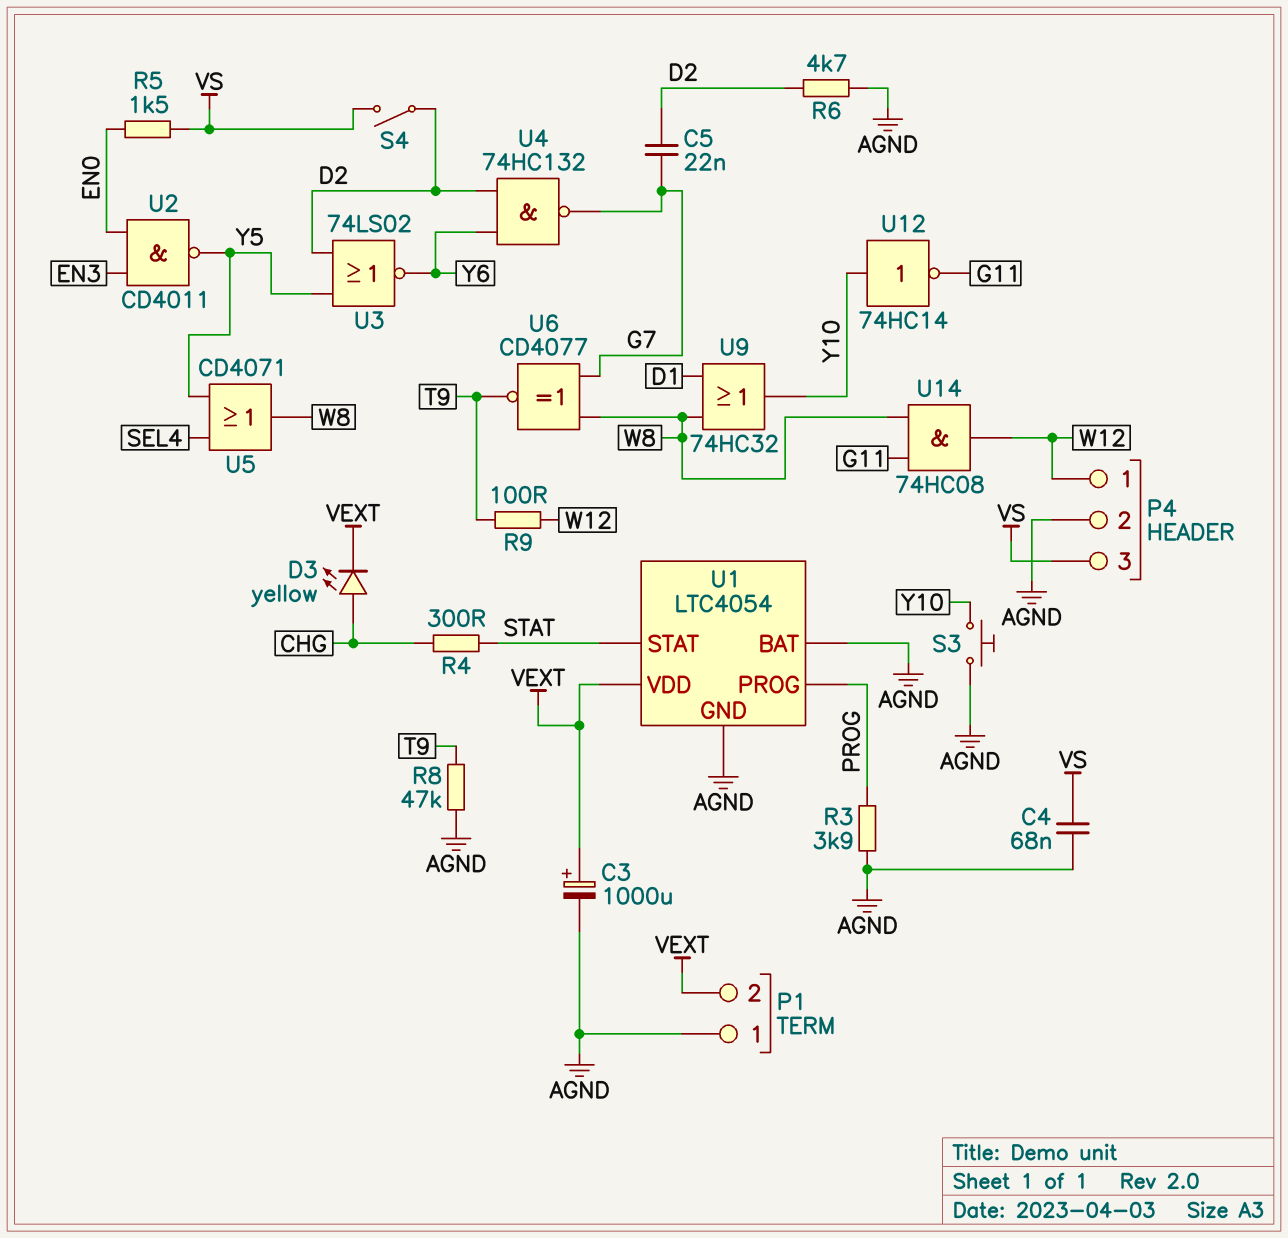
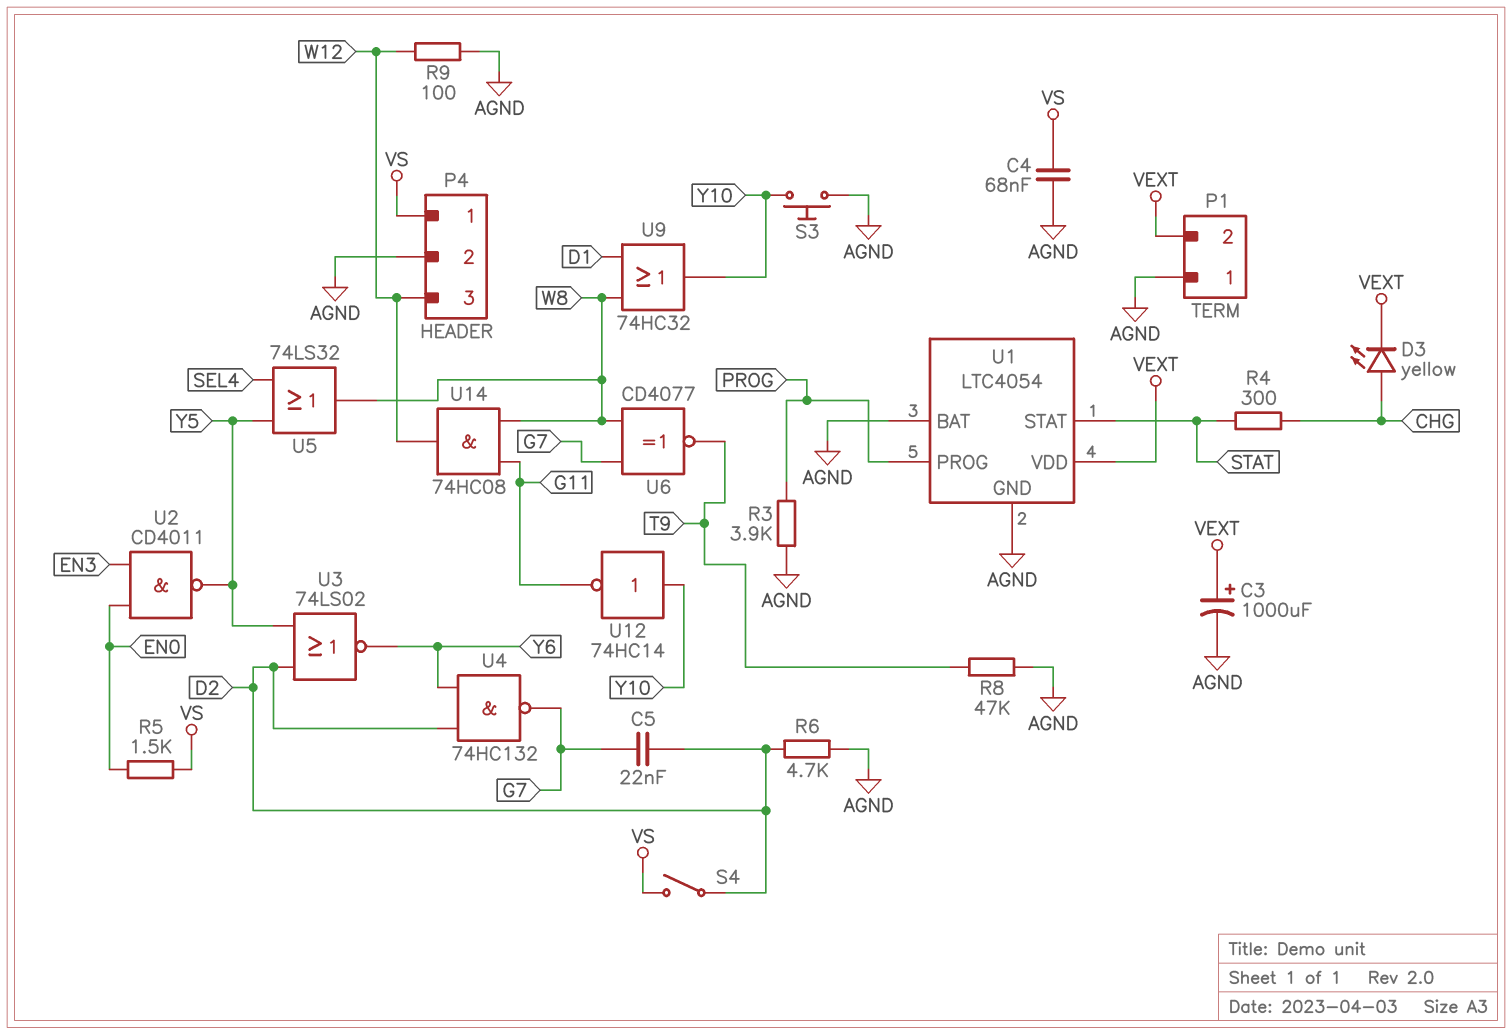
P4 pin 1: W12 -> VS
P4 pin 3: VS -> W12
R9: 100 (T9, W12) -> 100 (AGND, W12)
U5: OR CD4071 (in SEL4, in Y5, out W8) -> OR 74LS32 (in SEL4, in Y5, out W8)

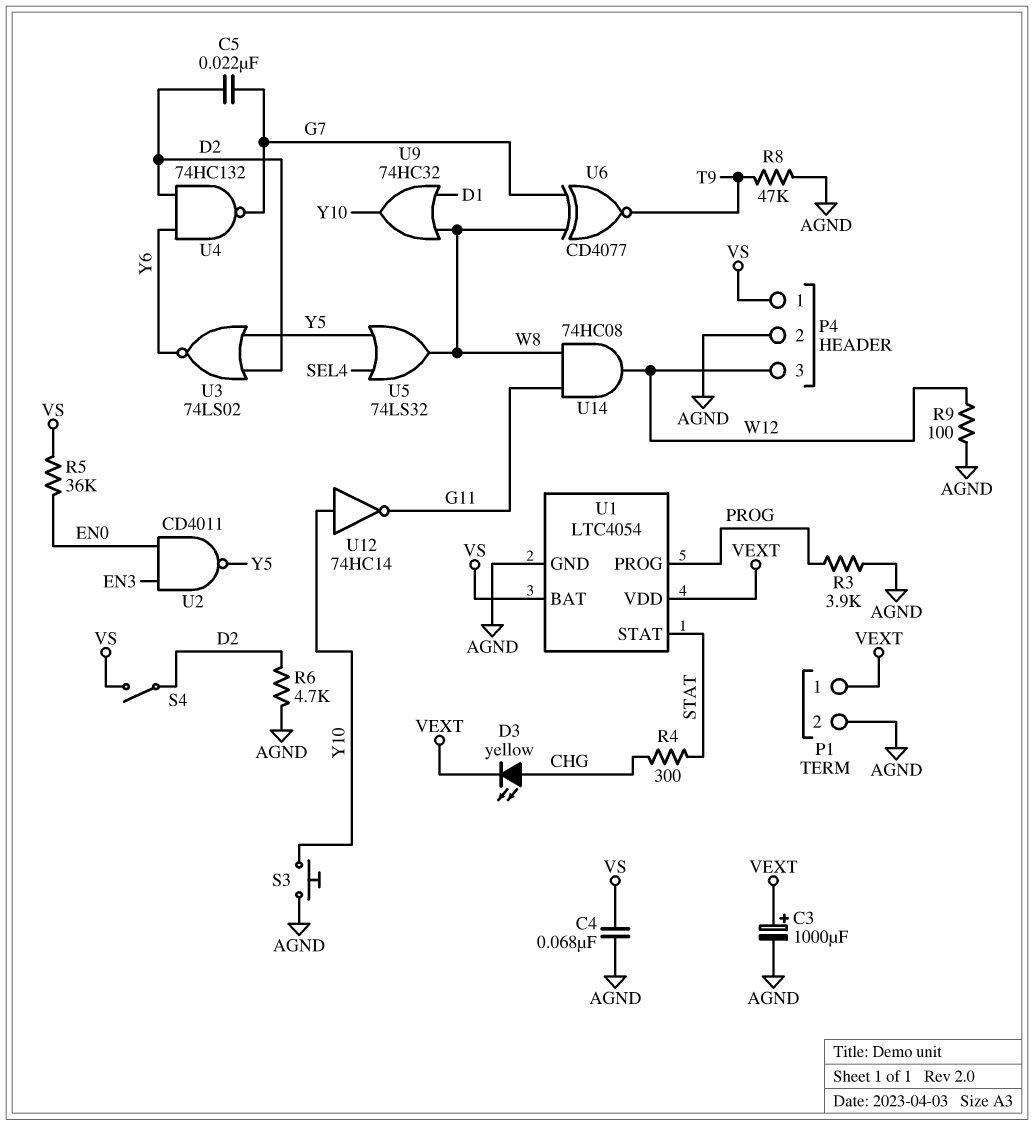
P1 pin 1: AGND -> VEXT
P1 pin 2: VEXT -> AGND
R5: 1.5k (EN0, VS) -> 36k (EN0, VS)
U1 pin BAT: AGND -> VS

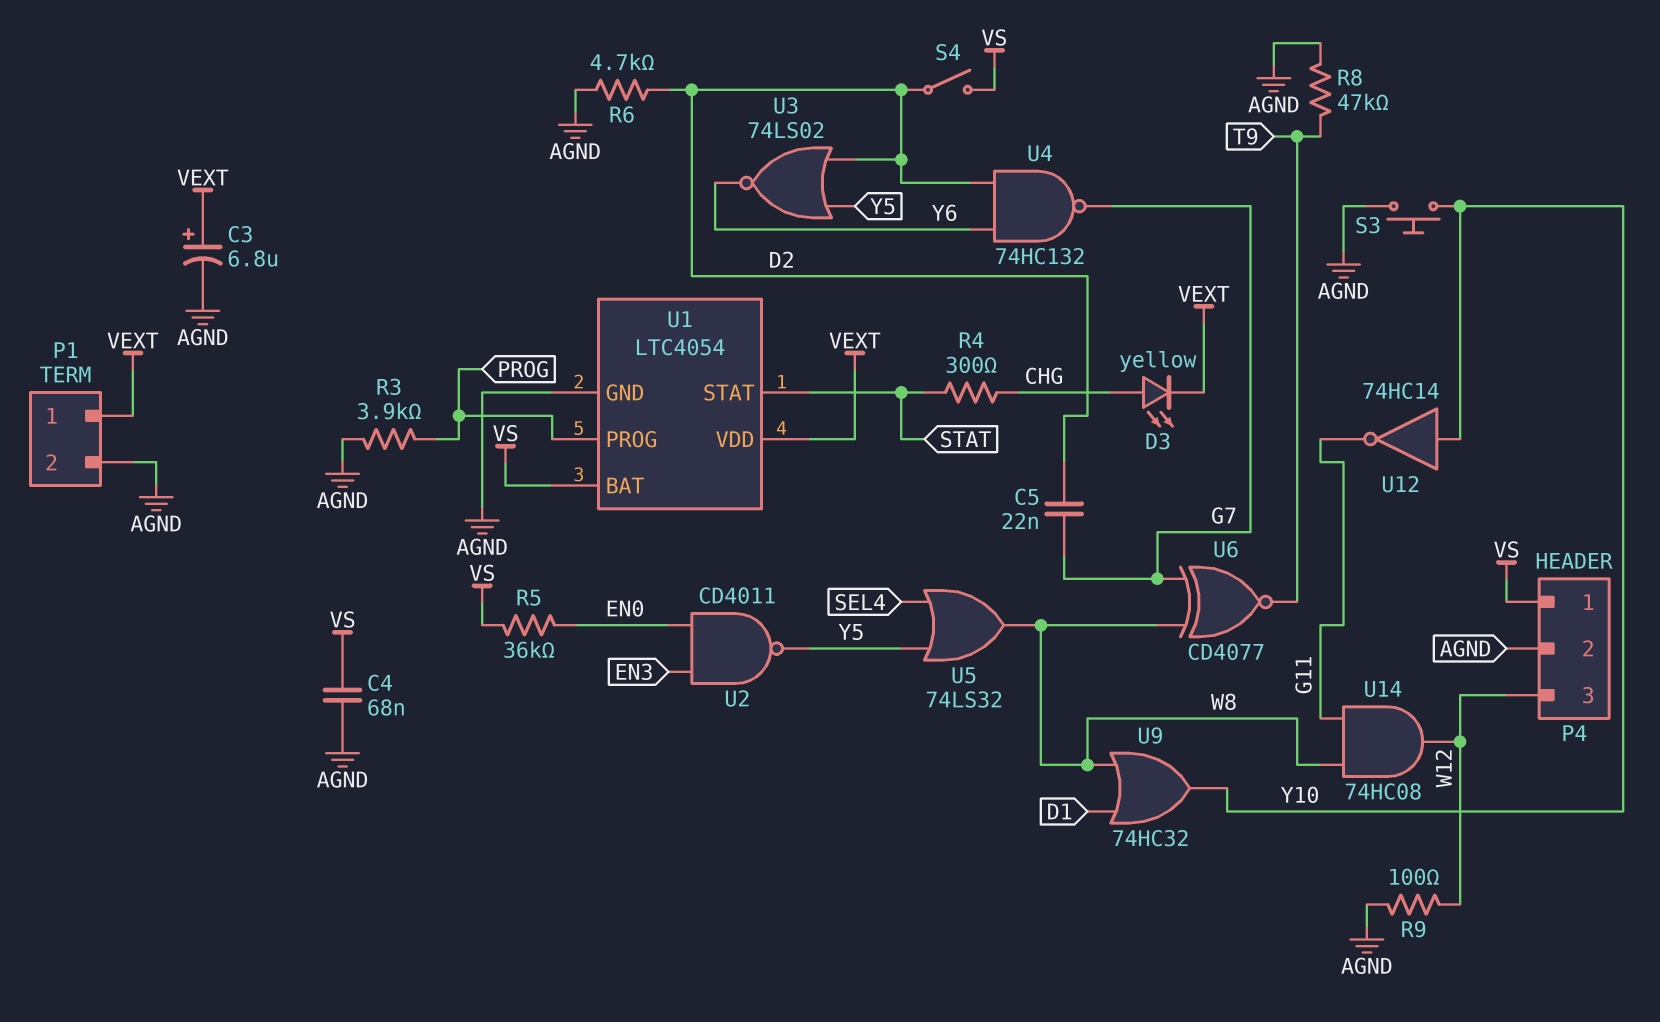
C3: 1000uF (plus VEXT, minus AGND) -> 6.8uF (plus VEXT, minus AGND)

